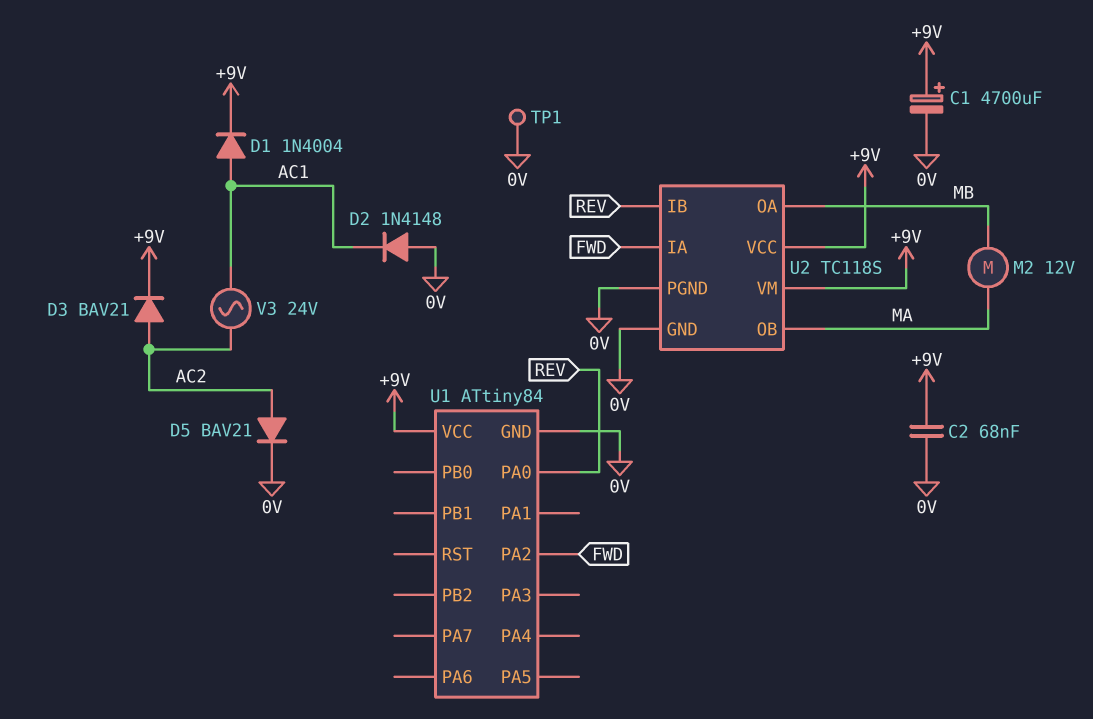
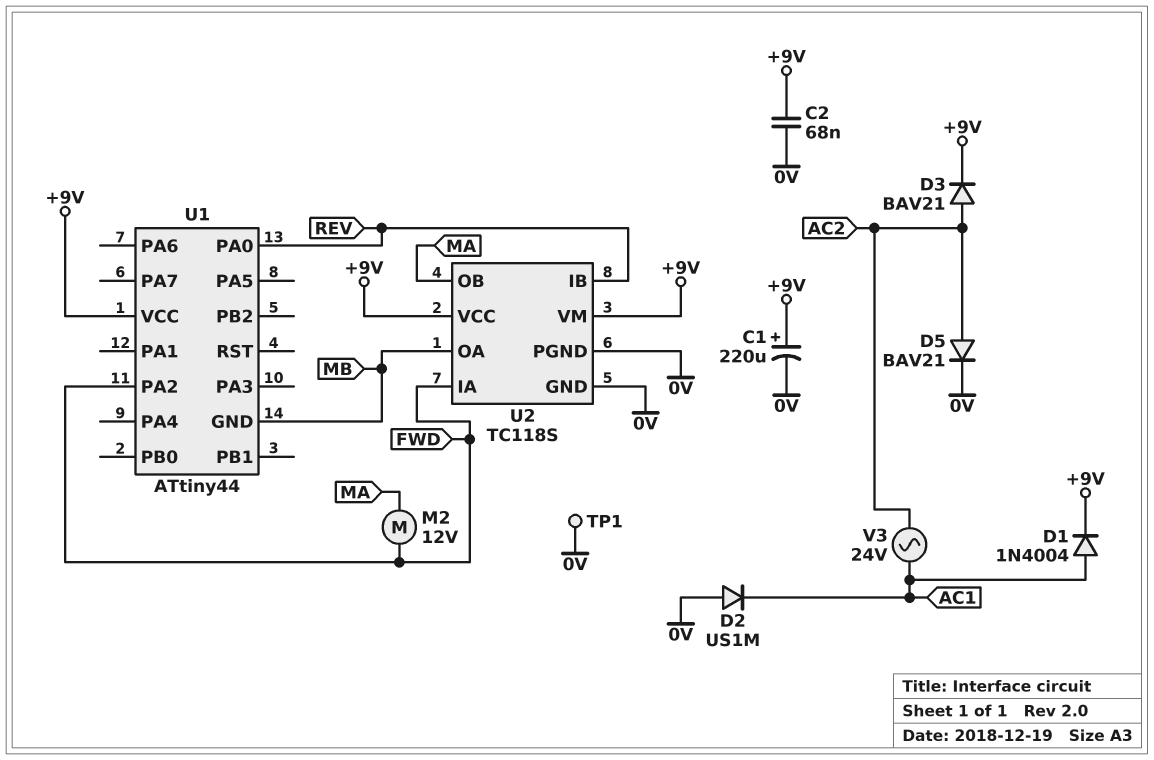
C1: 4700uF (plus +9V, minus 0V) -> 220uF (plus +9V, minus 0V)
D2: diode 1N4148 (A 0V, K AC1) -> diode US1M (A 0V, K AC1)
M2: motor 12V (MA, MB) -> motor 12V (FWD, MA)
U1: ATtiny84 -> ATtiny44
U1 pin GND: 0V -> MB

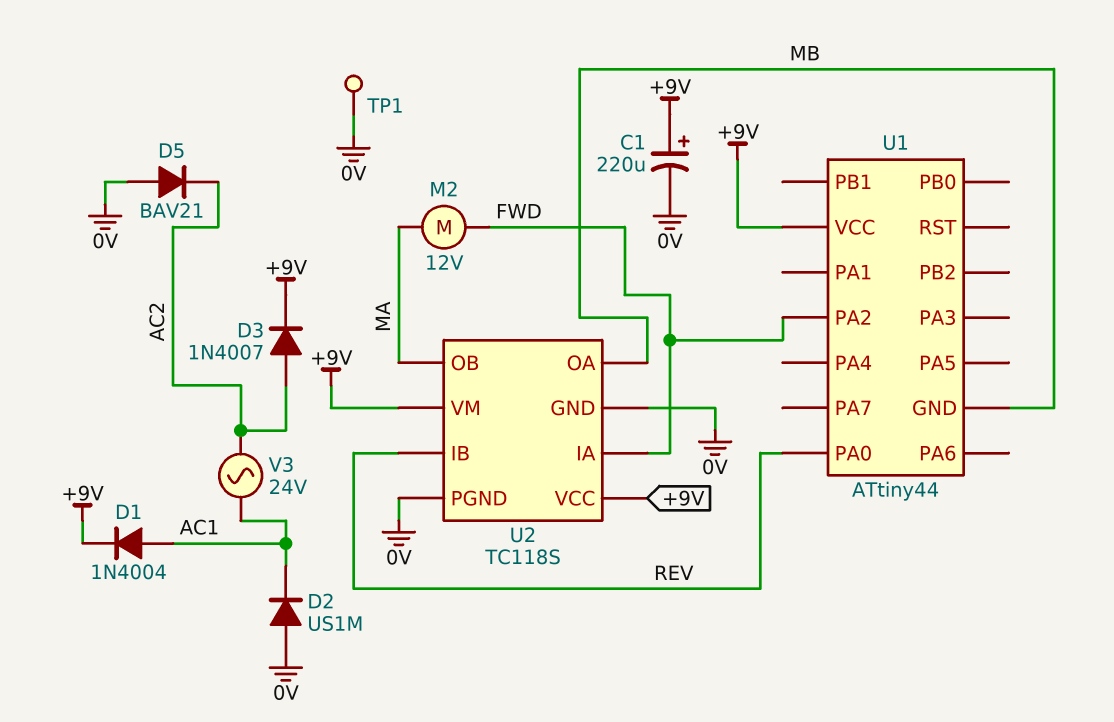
C2: 68nF (+9V, 0V) -> none
D3: diode BAV21 (A AC2, K +9V) -> diode 1N4007 (A AC2, K +9V)
D5: diode BAV21 (A AC2, K 0V) -> diode BAV21 (A 0V, K AC2)

